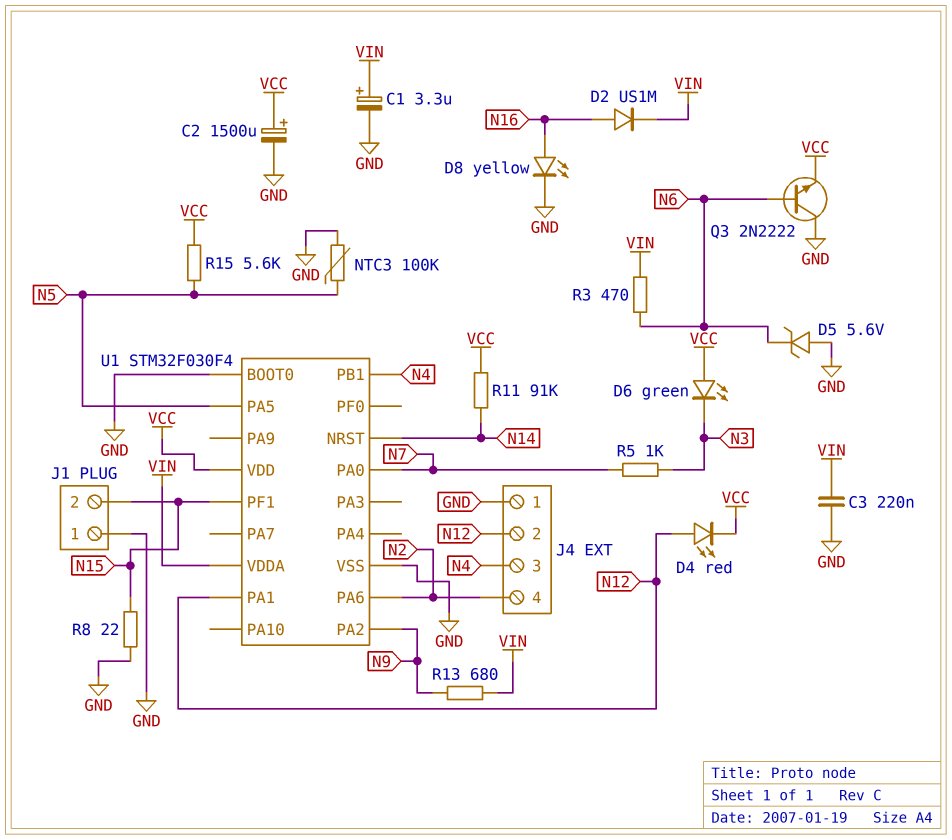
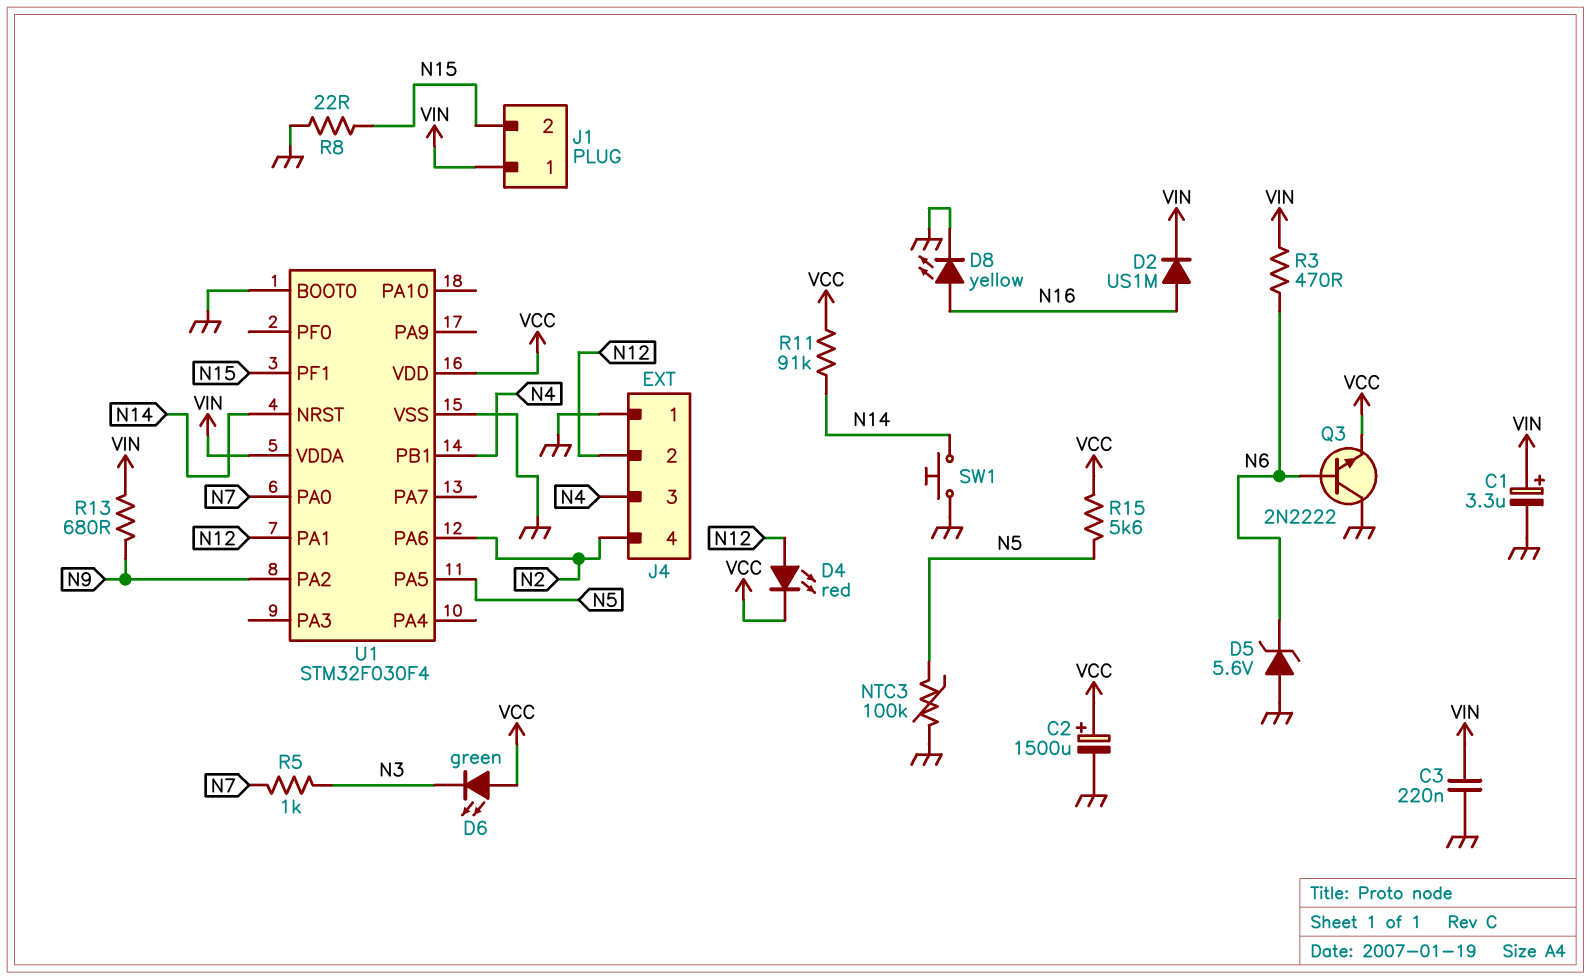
J1 pin 1: GND -> VIN
SW1: none -> button (GND, N14)

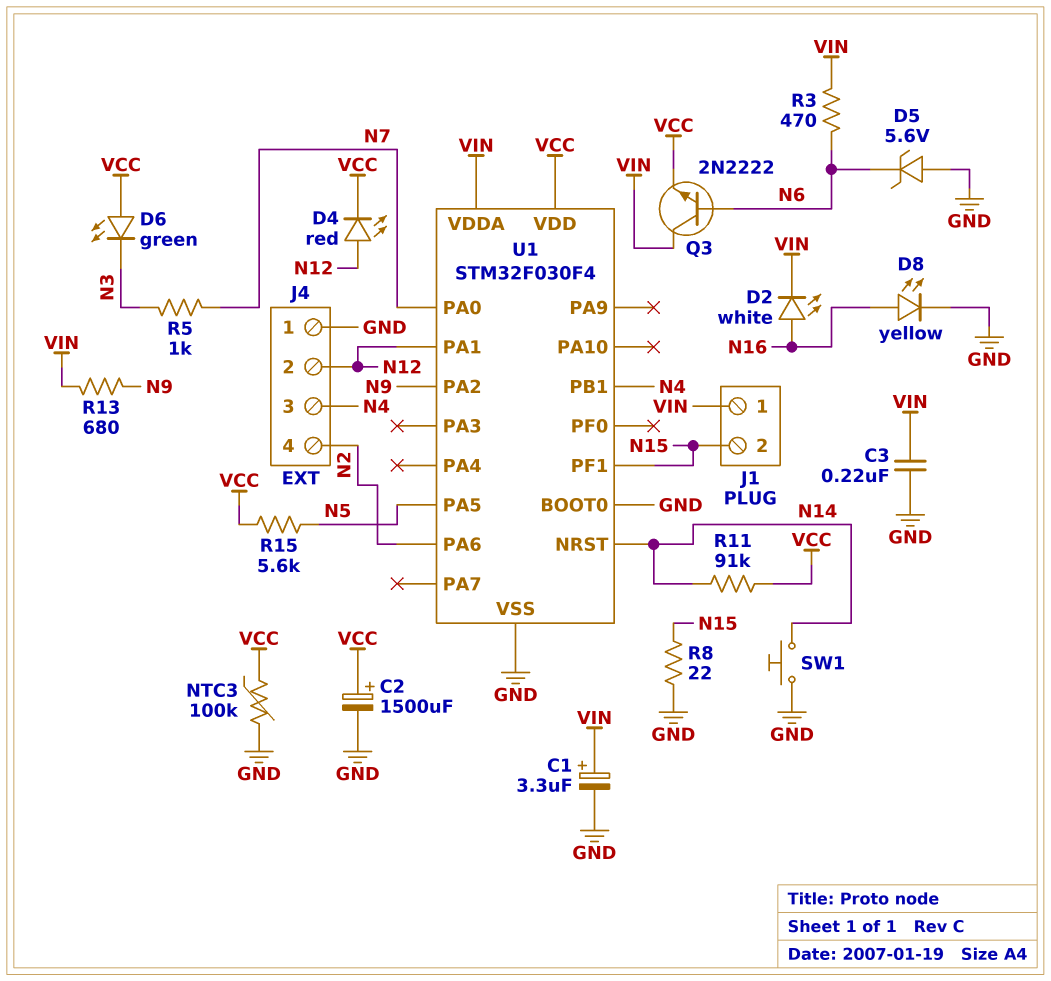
D2: diode US1M (A N16, K VIN) -> LED white (A N16, K VIN)
NTC3: 100k (GND, N5) -> 100k (GND, VCC)
Q3: NPN 2N2222 (B N6, C GND, E VCC) -> NPN 2N2222 (B N6, C VIN, E VCC)

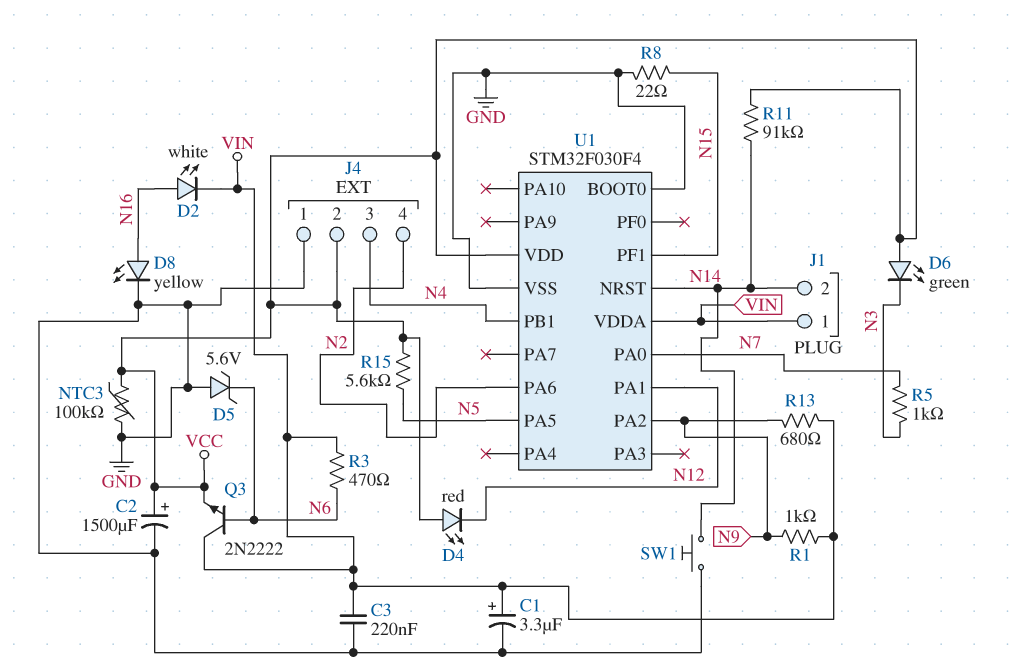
D4: LED red (A N12, K VCC) -> LED red (A VCC, K N12)
J1 pin 2: N15 -> N14
J4 pin 2: N12 -> VCC
R1: none -> 1k (N9, VIN)

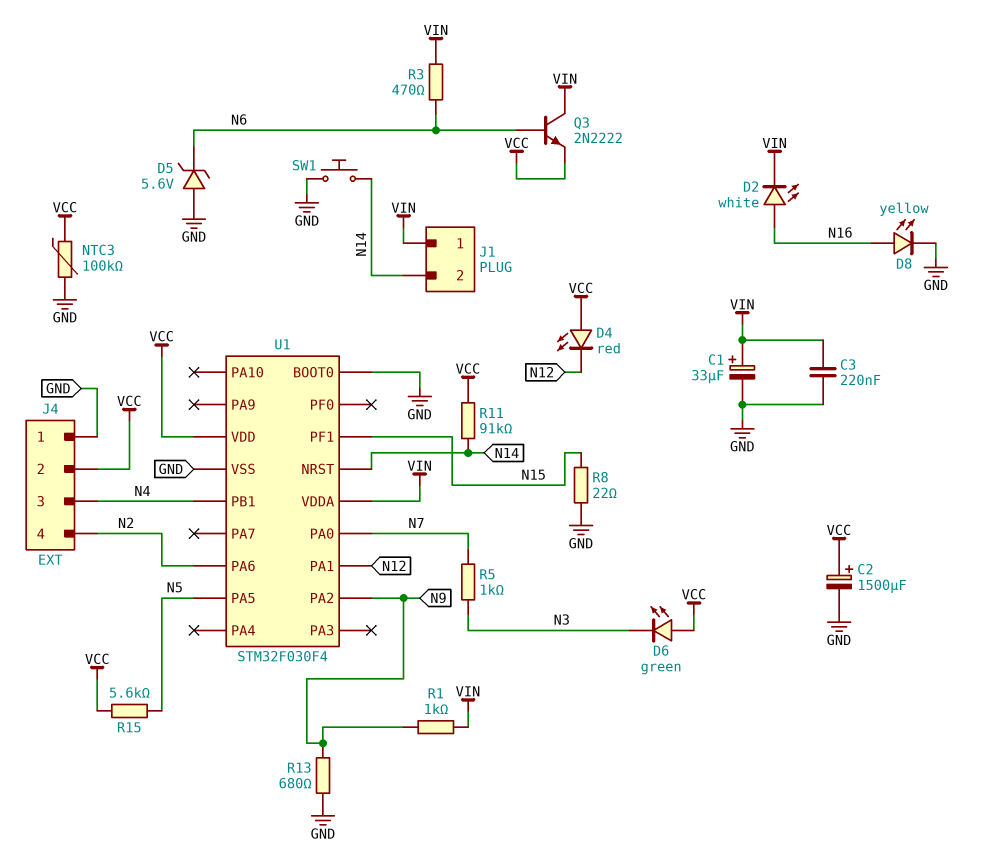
C1: 3.3uF (plus VIN, minus GND) -> 33uF (plus VIN, minus GND)
R13: 680 (N9, VIN) -> 680 (GND, N9)

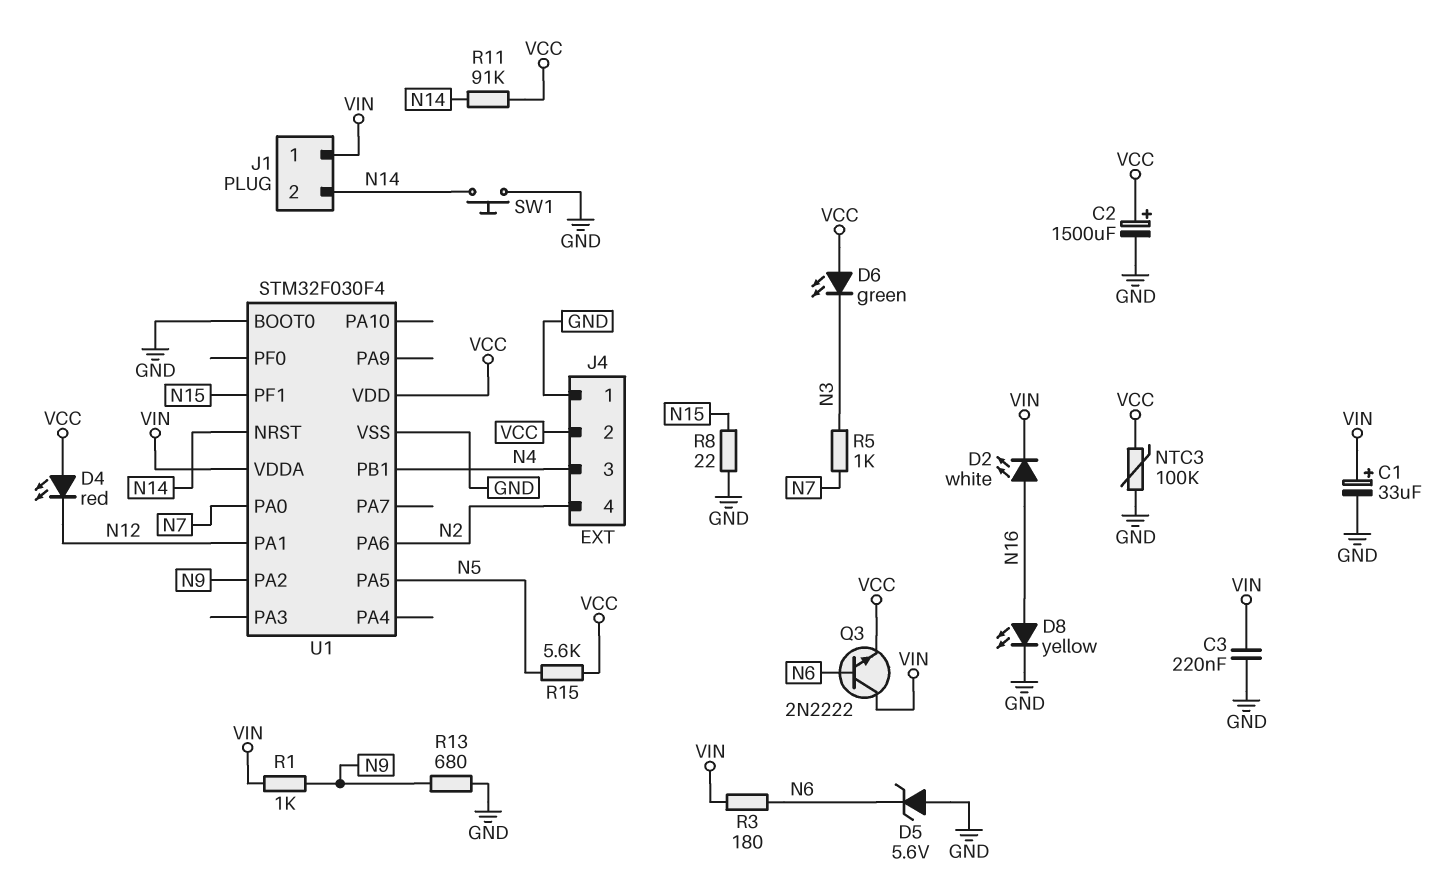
R3: 470 (N6, VIN) -> 180 (N6, VIN)

